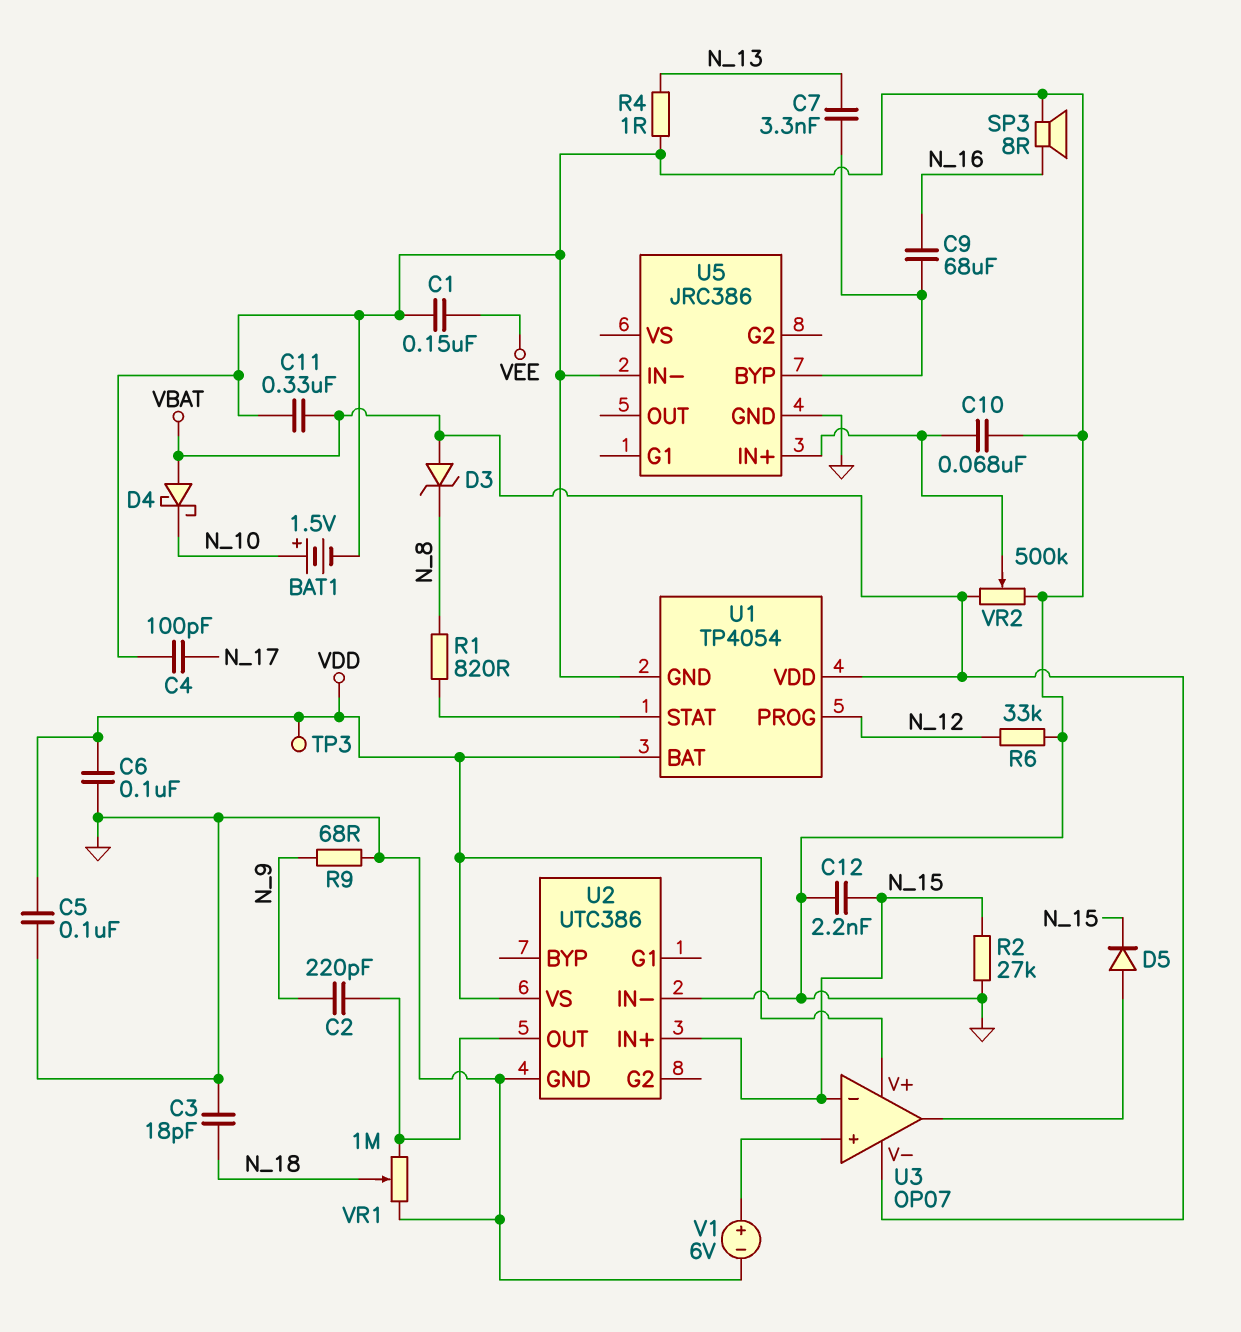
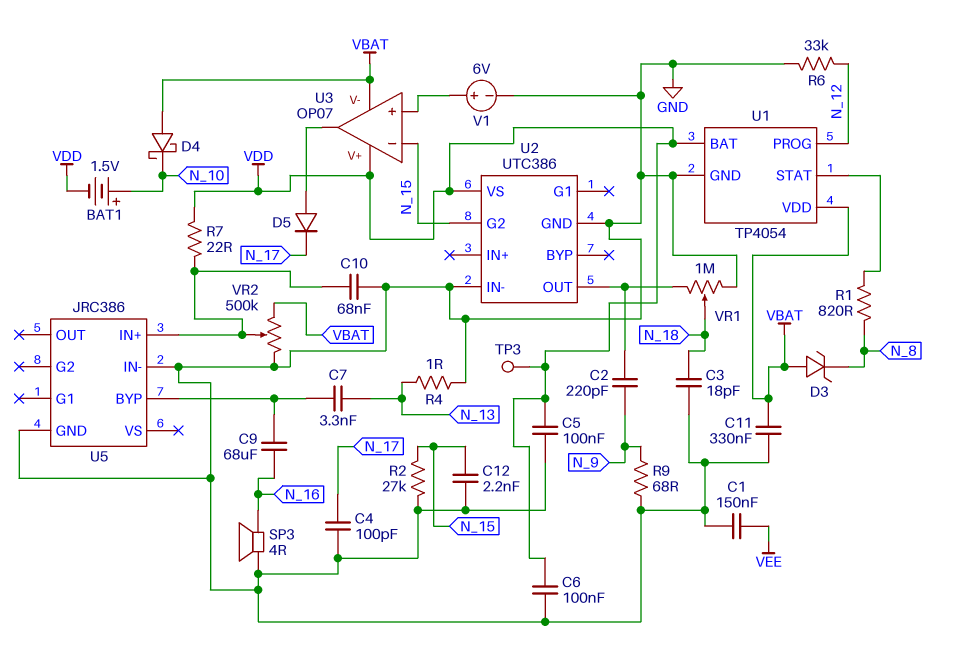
BAT1: 1.5V (plus N_10, minus GND) -> 1.5V (plus N_10, minus VDD)
D5: diode (A U3/out, K N_15) -> diode (A U3/out, K N_17)
R7: none -> 22 (U5/IN+, VDD)
SP3: speaker 8R (GND, N_16) -> speaker 4R (GND, N_16)
U2 pin G2: none -> N_15
U2 pin IN+: N_15 -> none

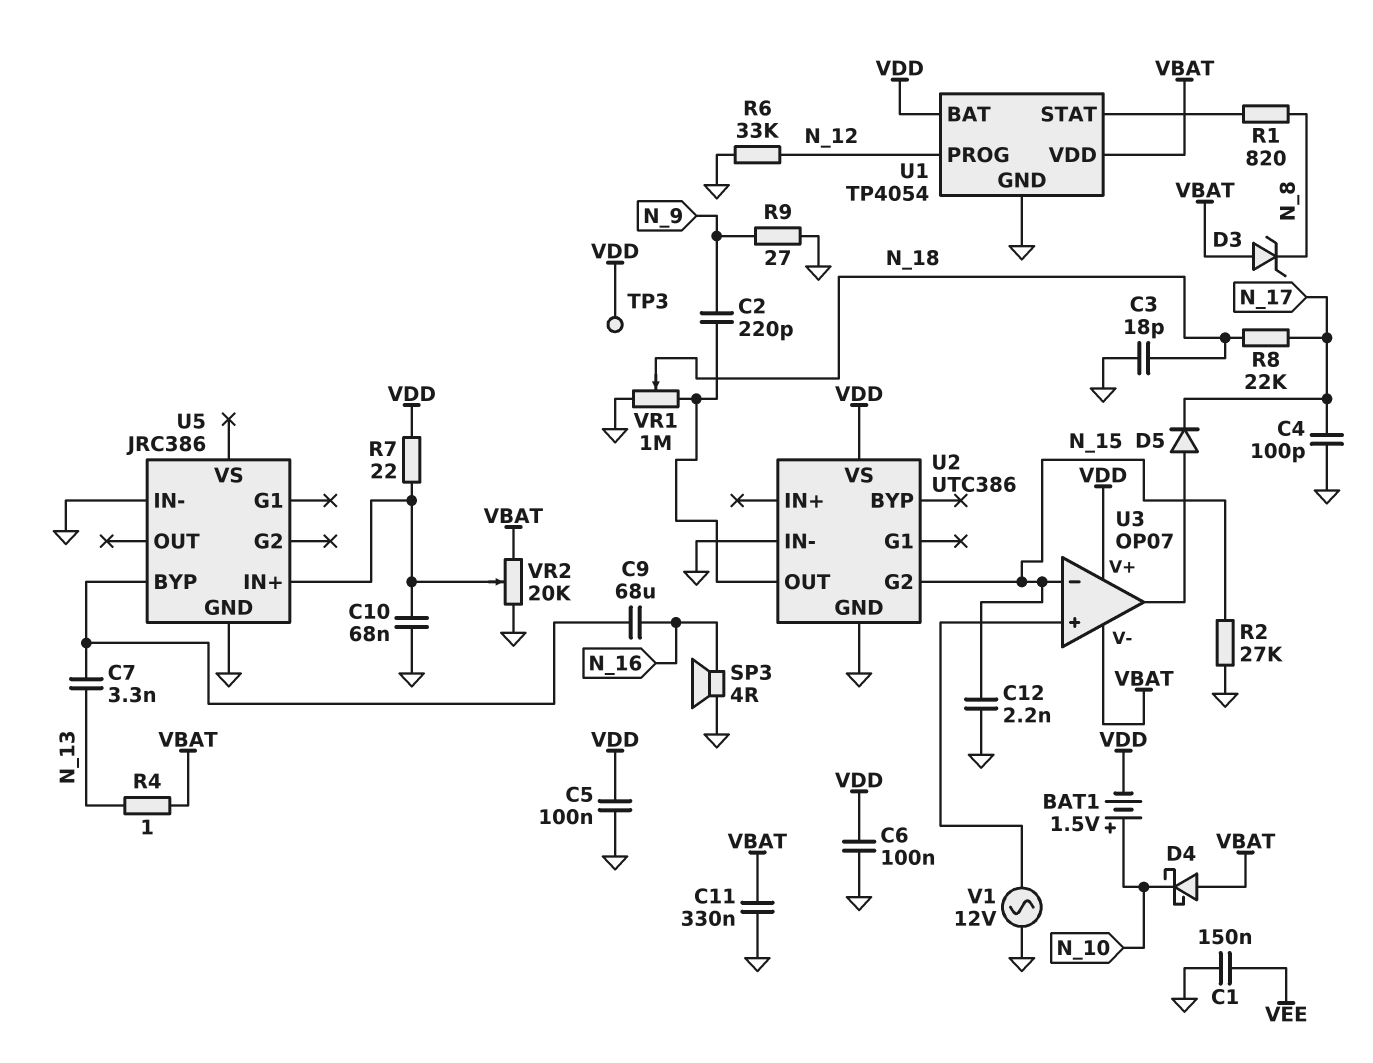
R4: 1 (GND, N_13) -> 1 (N_13, VBAT)
R8: none -> 22k (N_17, N_18)
R9: 68 (GND, N_9) -> 27 (GND, N_9)
V1: 6V (plus U3/in+, minus GND) -> AC 12V (GND, U3/in+)
VR2: 500k (GND, VBAT, wiper U5/IN+) -> 20k (GND, VBAT, wiper U5/IN+)

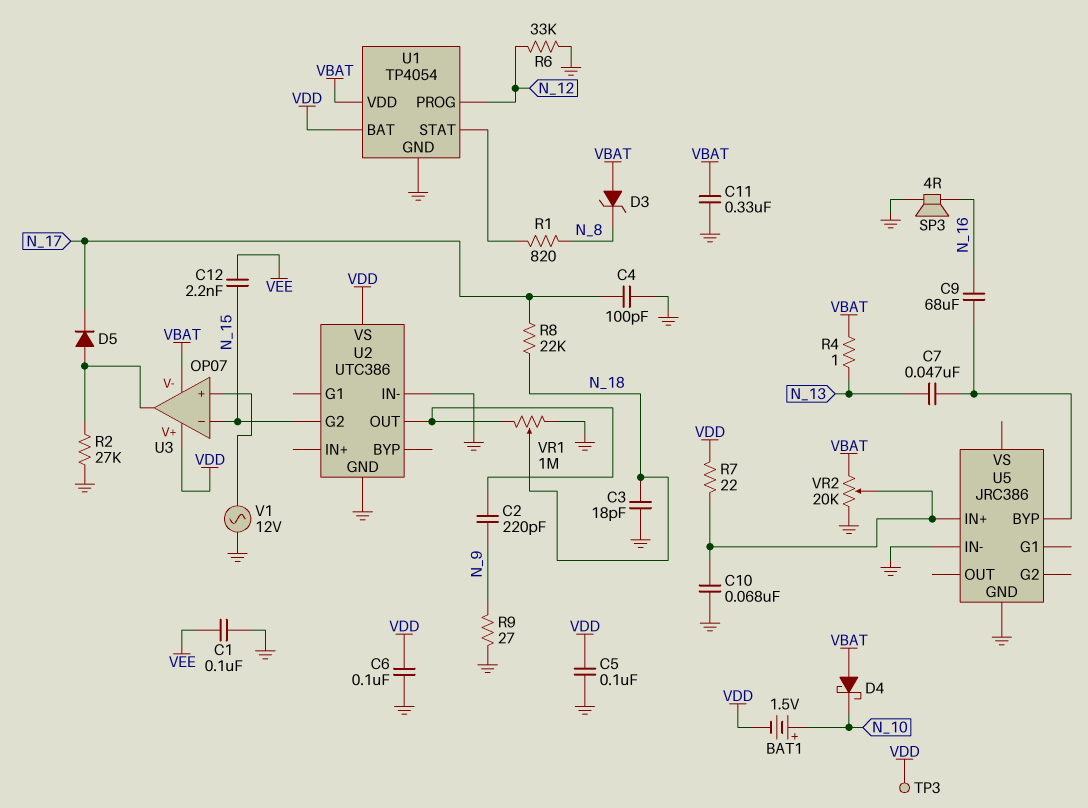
C1: 150nF (GND, VEE) -> 100nF (GND, VEE)
C7: 3.3nF (N_13, U5/BYP) -> 47nF (N_13, U5/BYP)
C12: 2.2nF (GND, N_15) -> 2.2nF (N_15, VEE)
R2: 27k (GND, N_15) -> 27k (GND, U3/out)

